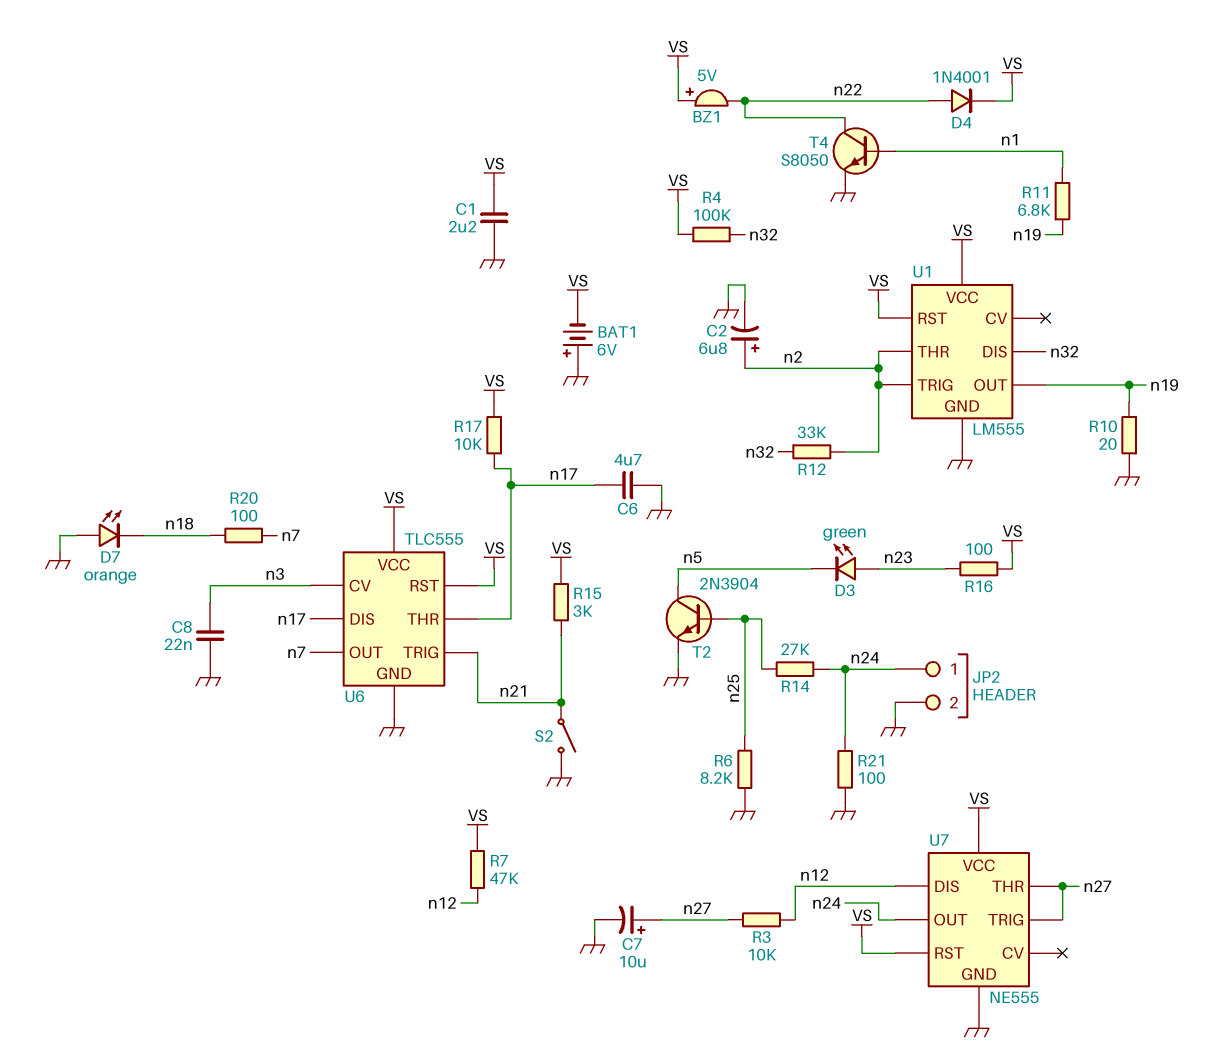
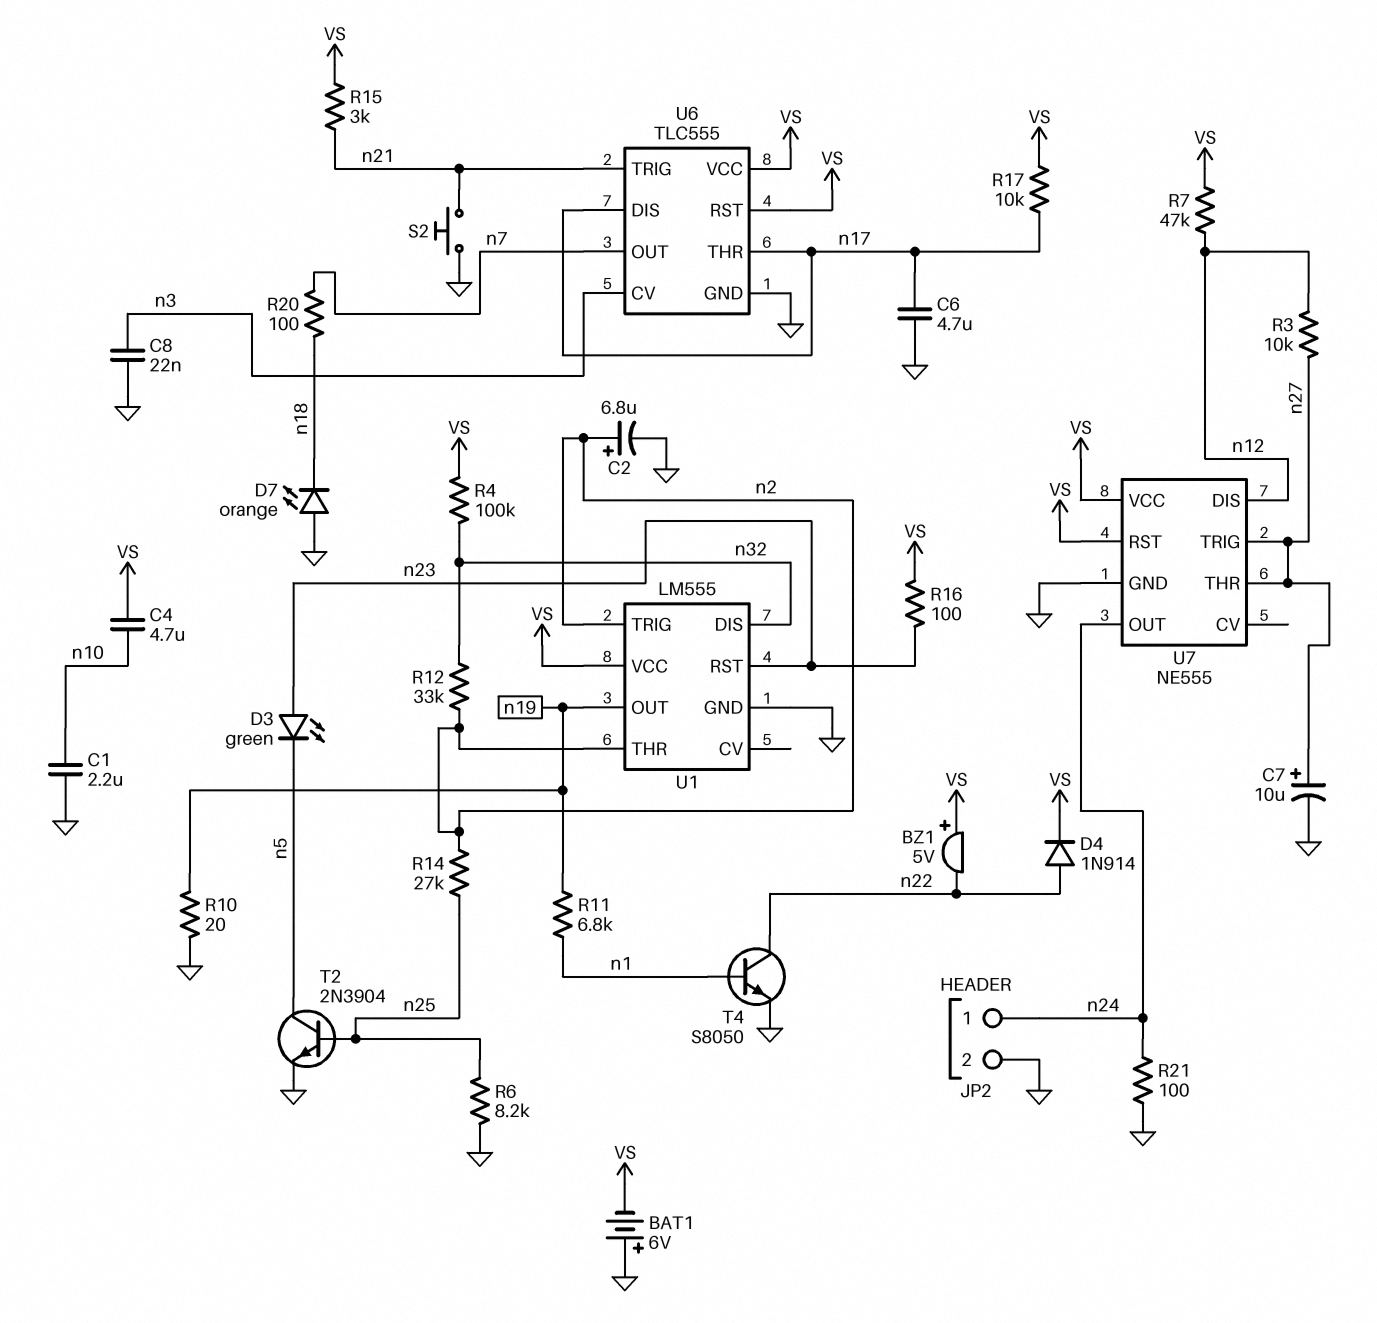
C1: 2.2uF (GND, VS) -> 2.2uF (GND, n10)
C4: none -> 4.7uF (VS, n10)
D4: diode 1N4001 (A n22, K VS) -> diode 1N914 (A n22, K VS)
R14: 27k (n24, n25) -> 27k (n2, n25)
S2: switch (GND, n21) -> button (GND, n21)
U1 pin RST: VS -> n23

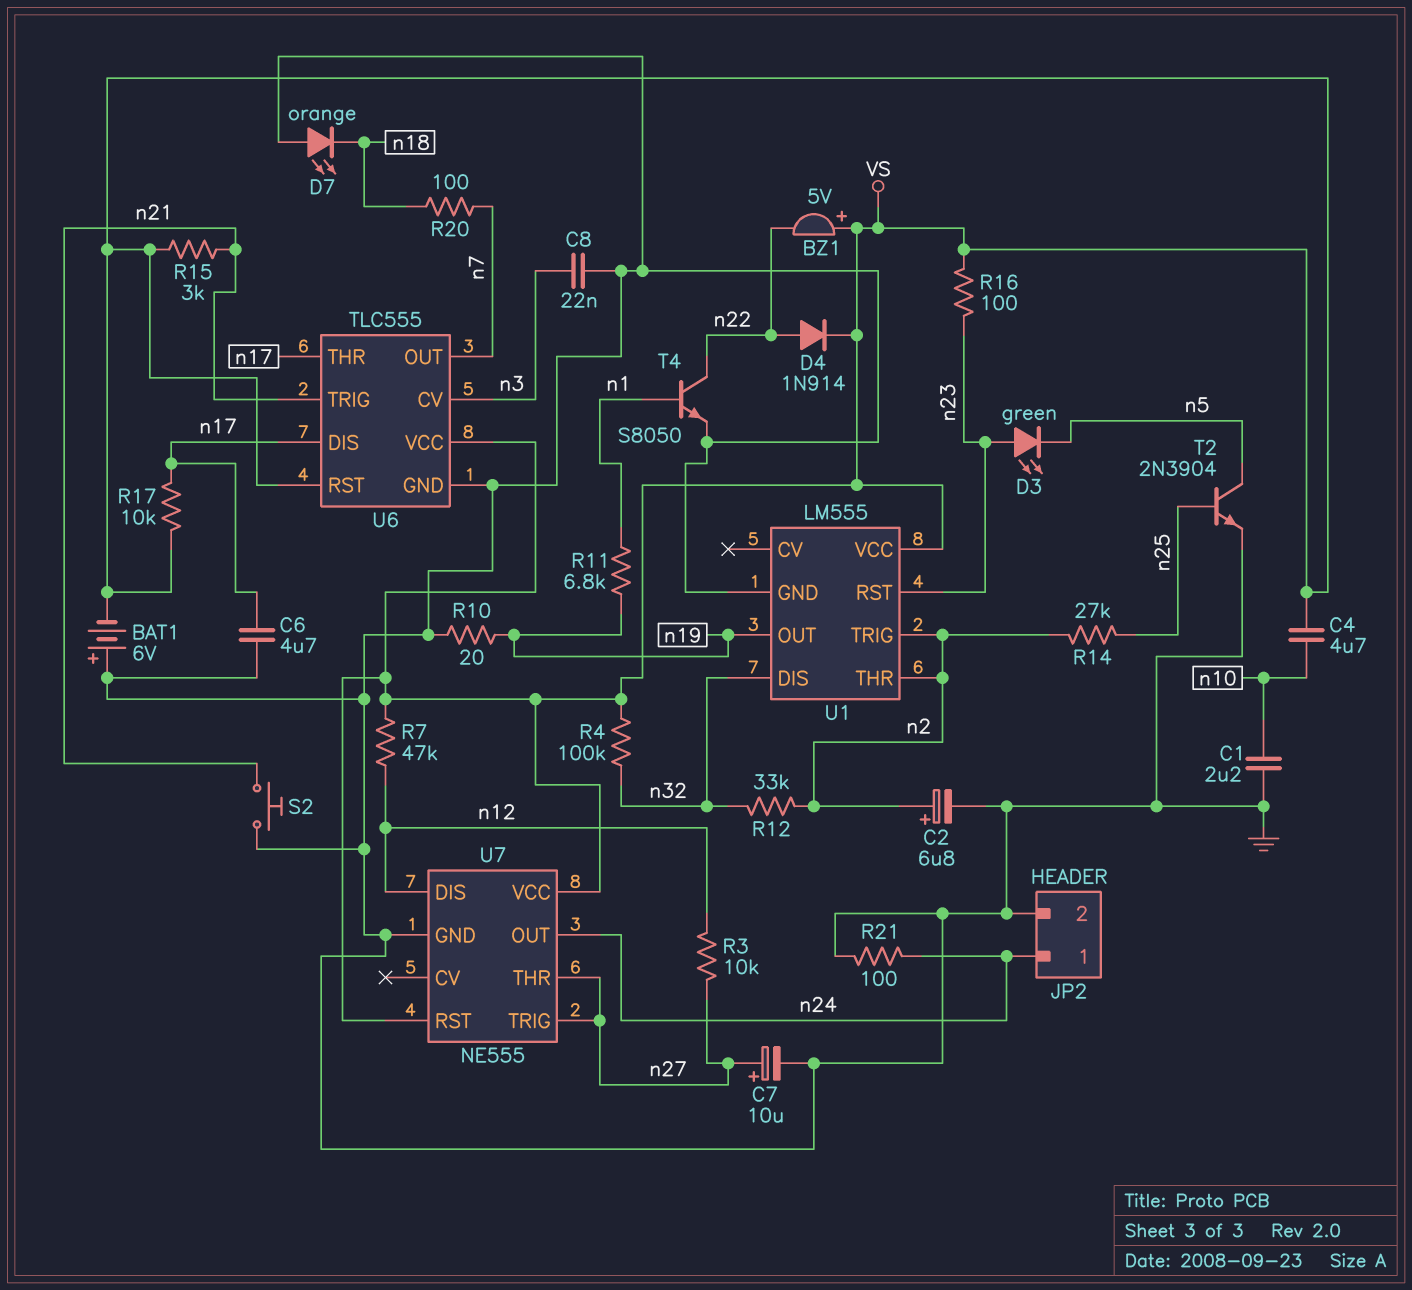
R6: 8.2k (GND, n25) -> none

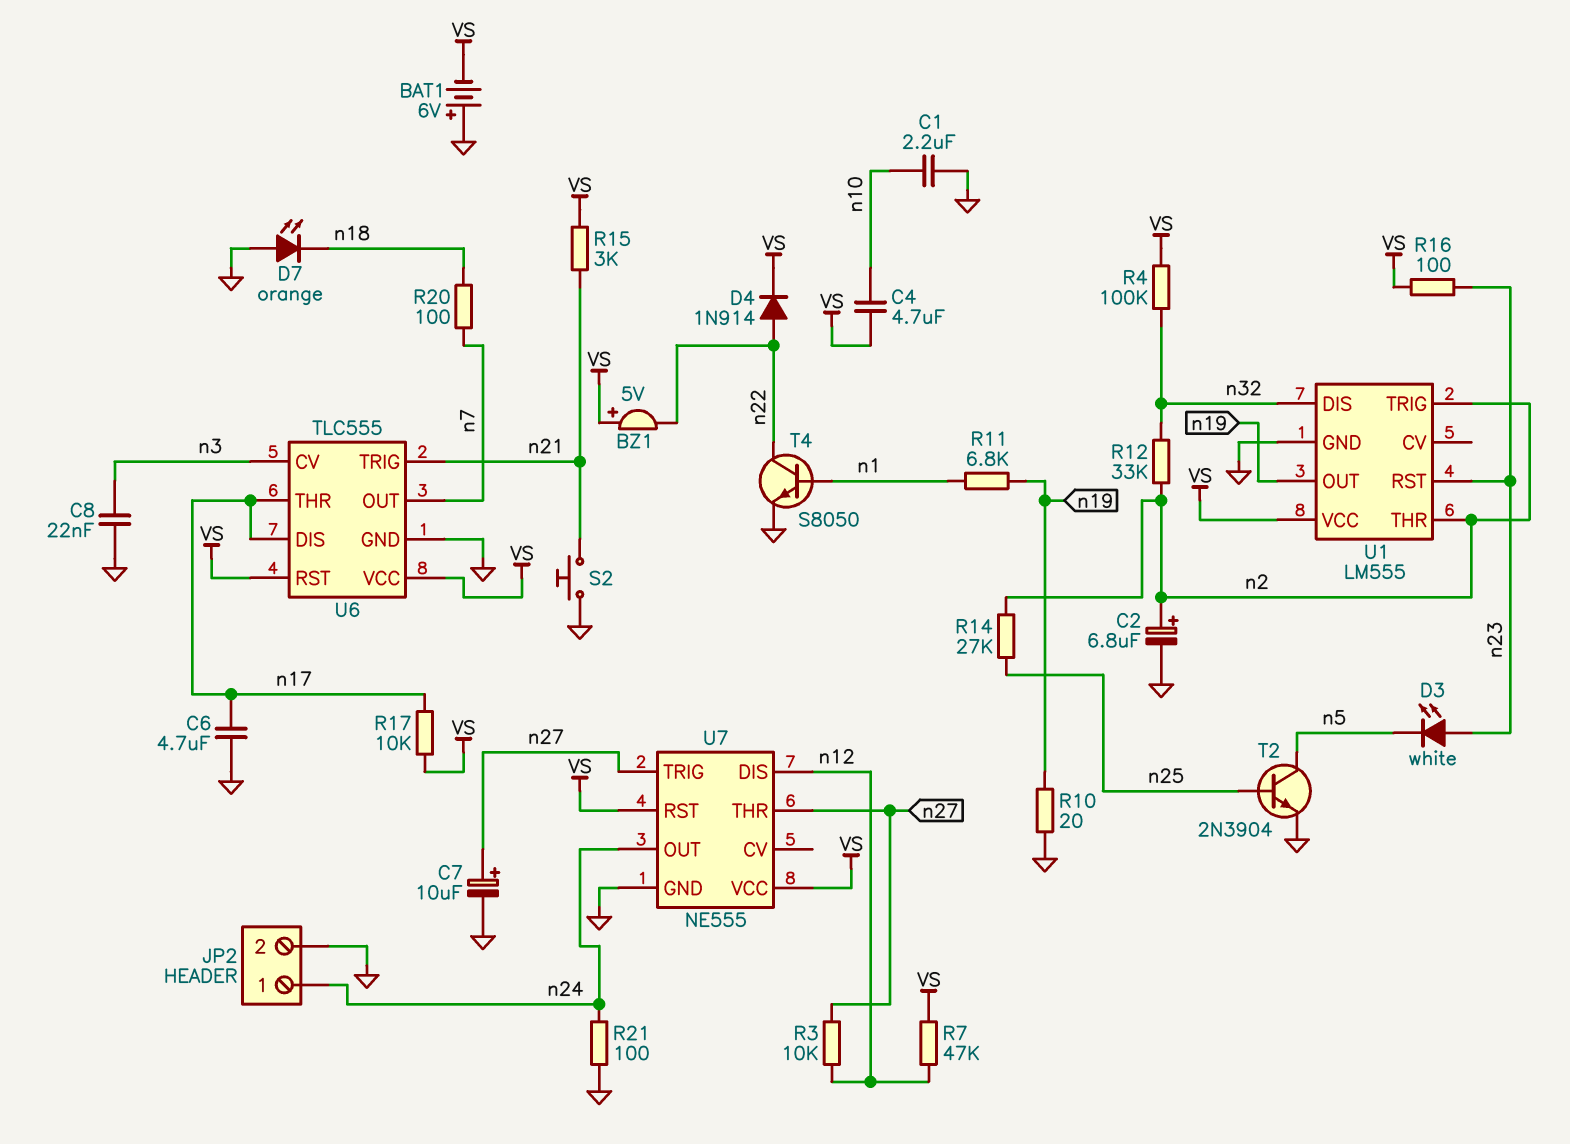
D3: LED green (A n23, K n5) -> LED white (A n23, K n5)

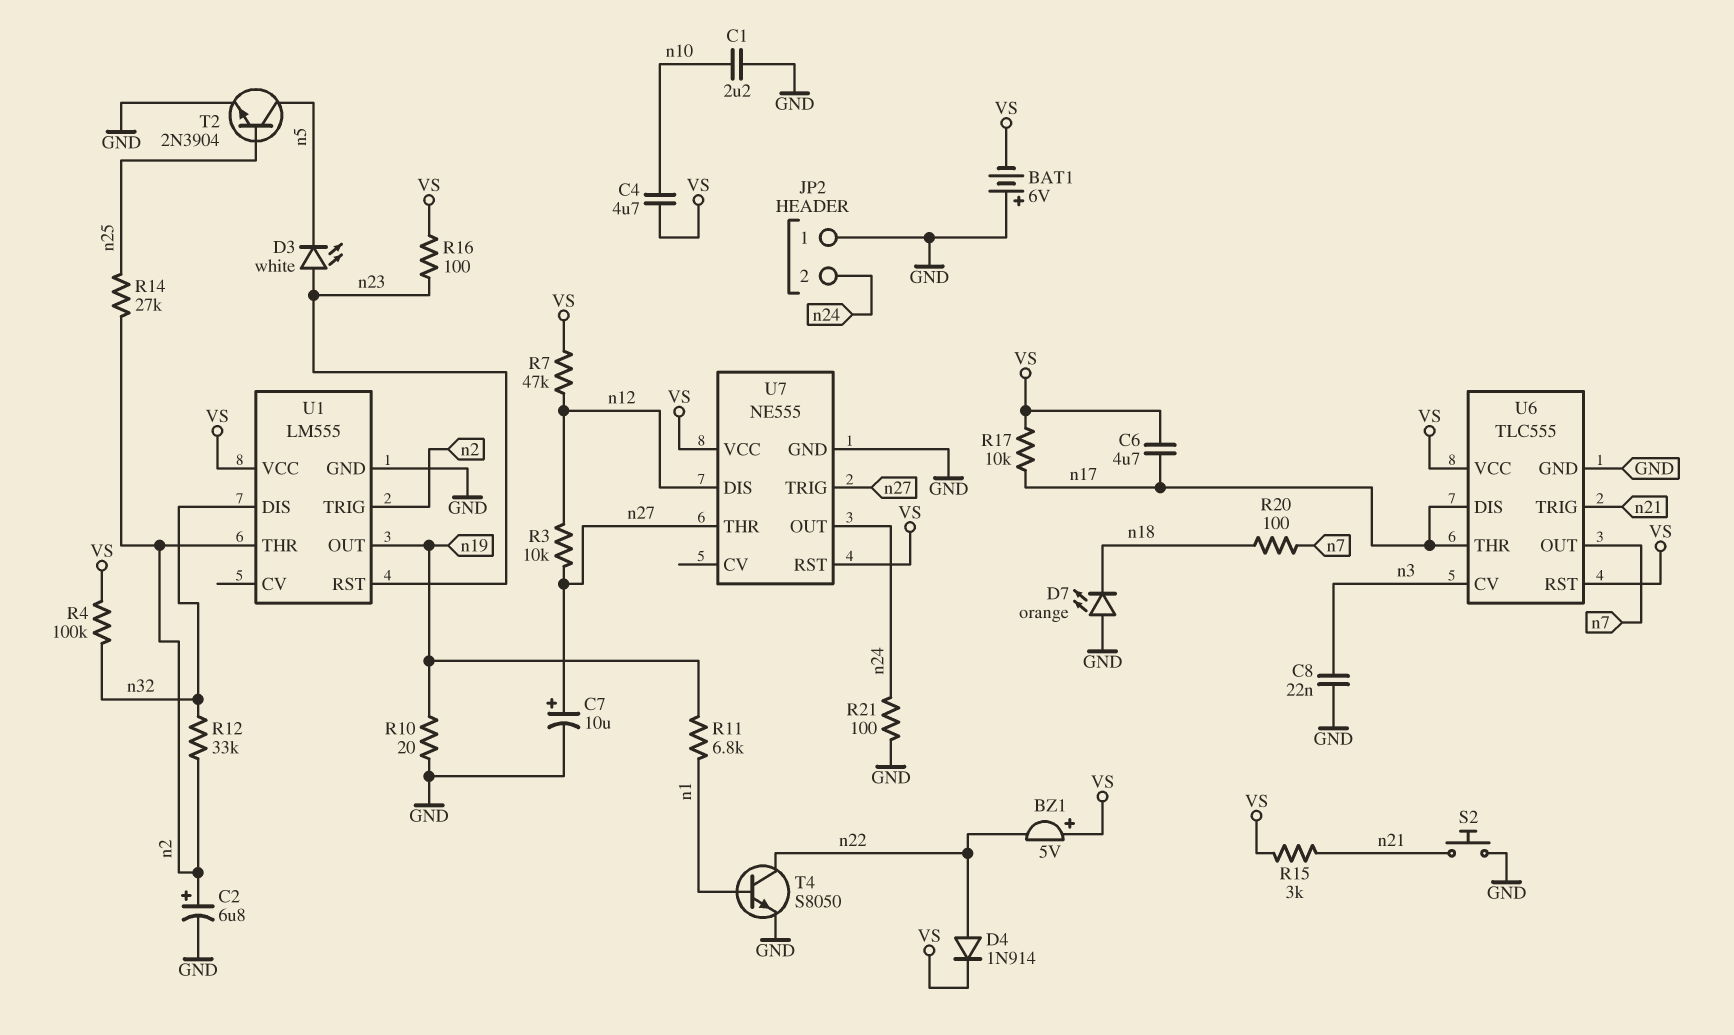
C6: 4.7uF (GND, n17) -> 4.7uF (VS, n17)
JP2 pin 1: n24 -> GND
JP2 pin 2: GND -> n24

